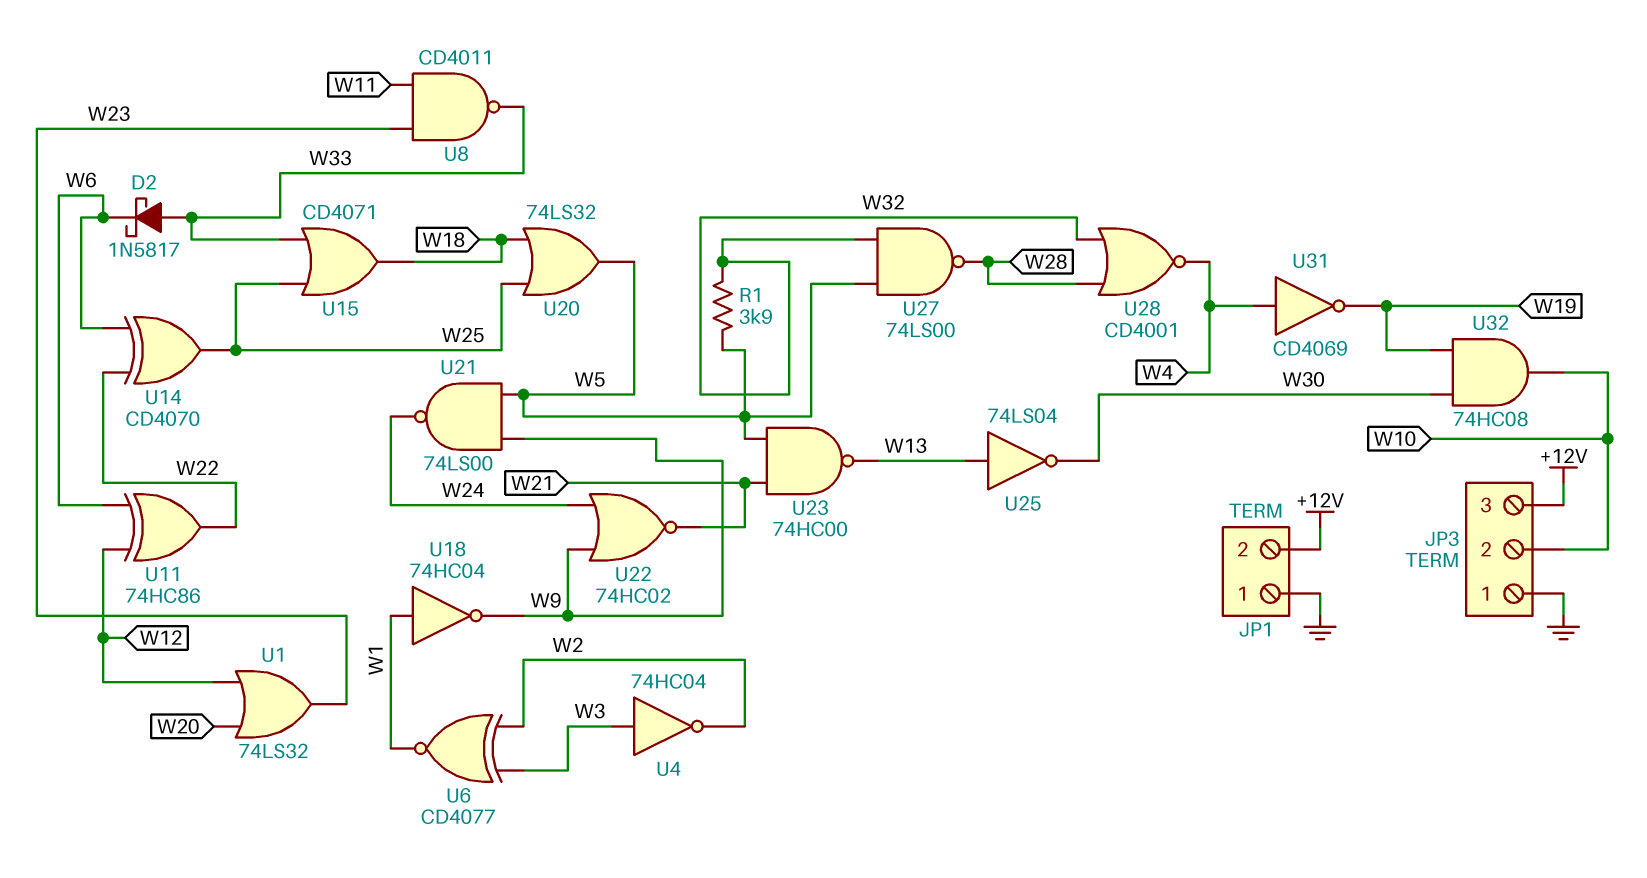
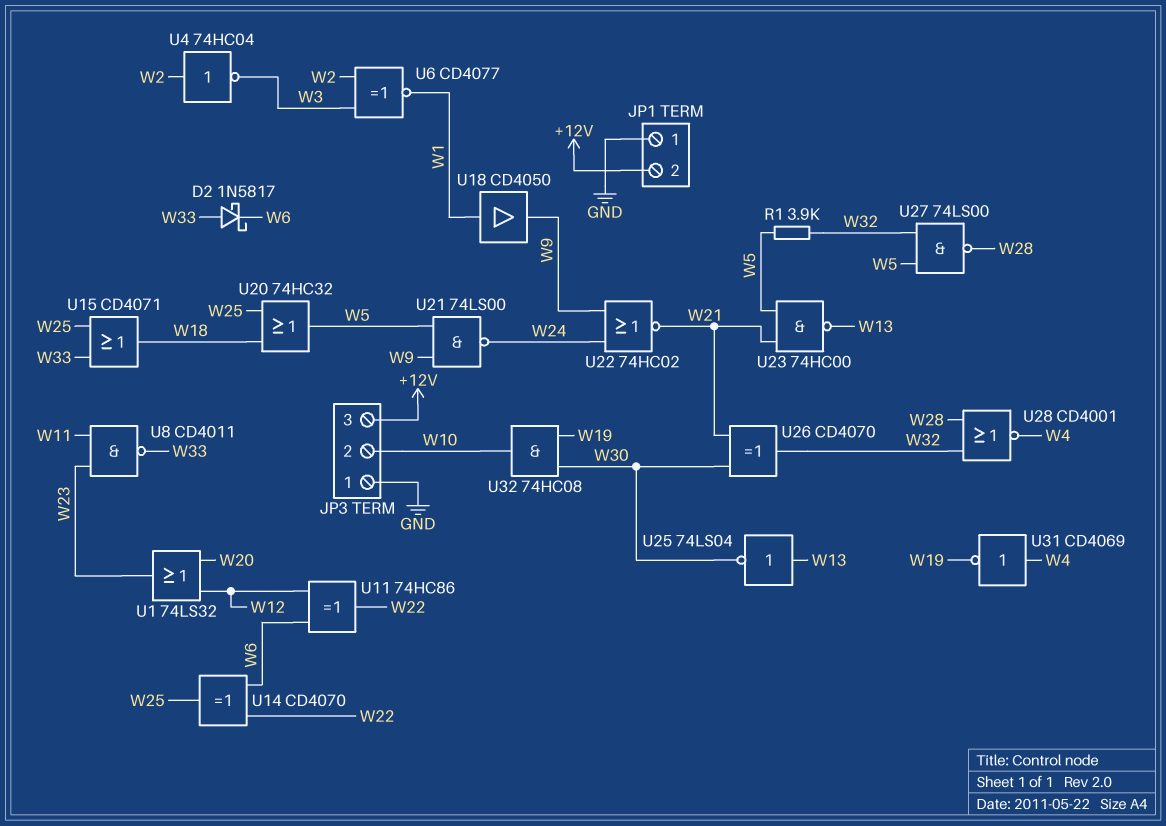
U4: NOT 74HC04 (in W3, out W2) -> NOT 74HC04 (in W2, out W3)
U18: NOT 74HC04 (in W1, out W9) -> buffer CD4050 (in W1, out W9)
U20: OR 74LS32 (in W18, in W25, out W5) -> OR 74HC32 (in W18, in W25, out W5)
U26: none -> XOR CD4070 (in W21, in W30, out W32)

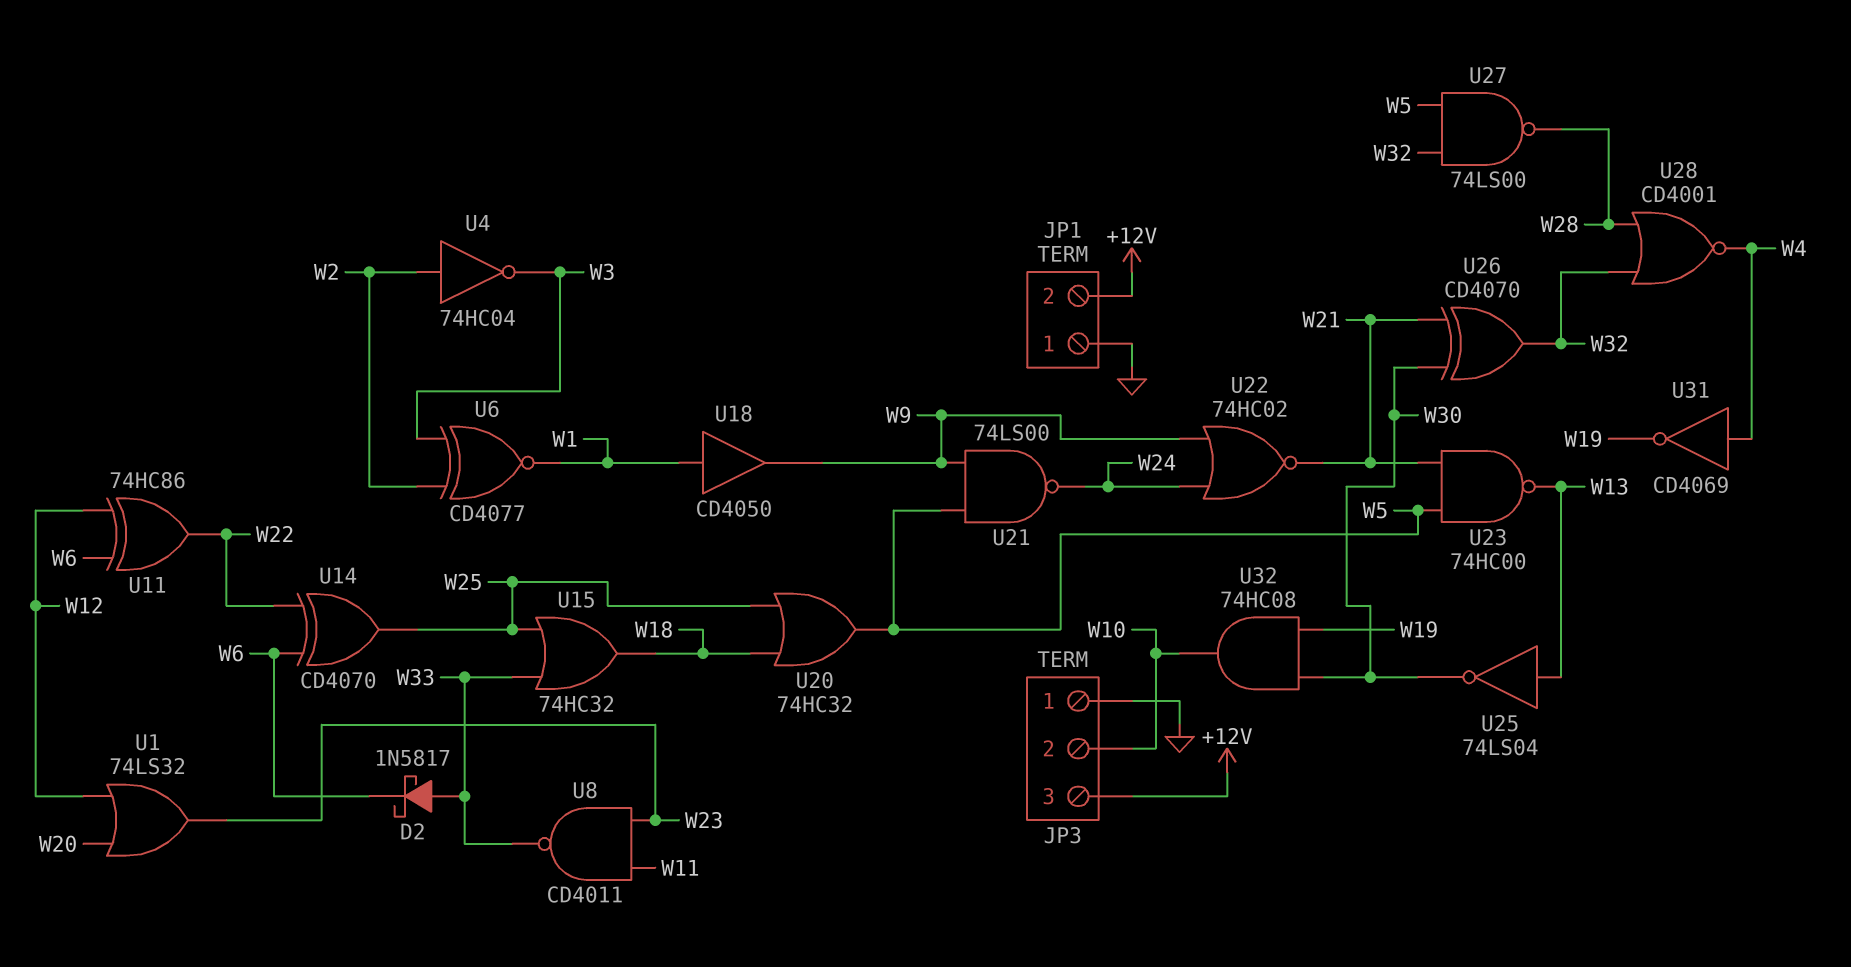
R1: 3.9k (W5, W32) -> none
U15: OR CD4071 (in W25, in W33, out W18) -> OR 74HC32 (in W25, in W33, out W18)

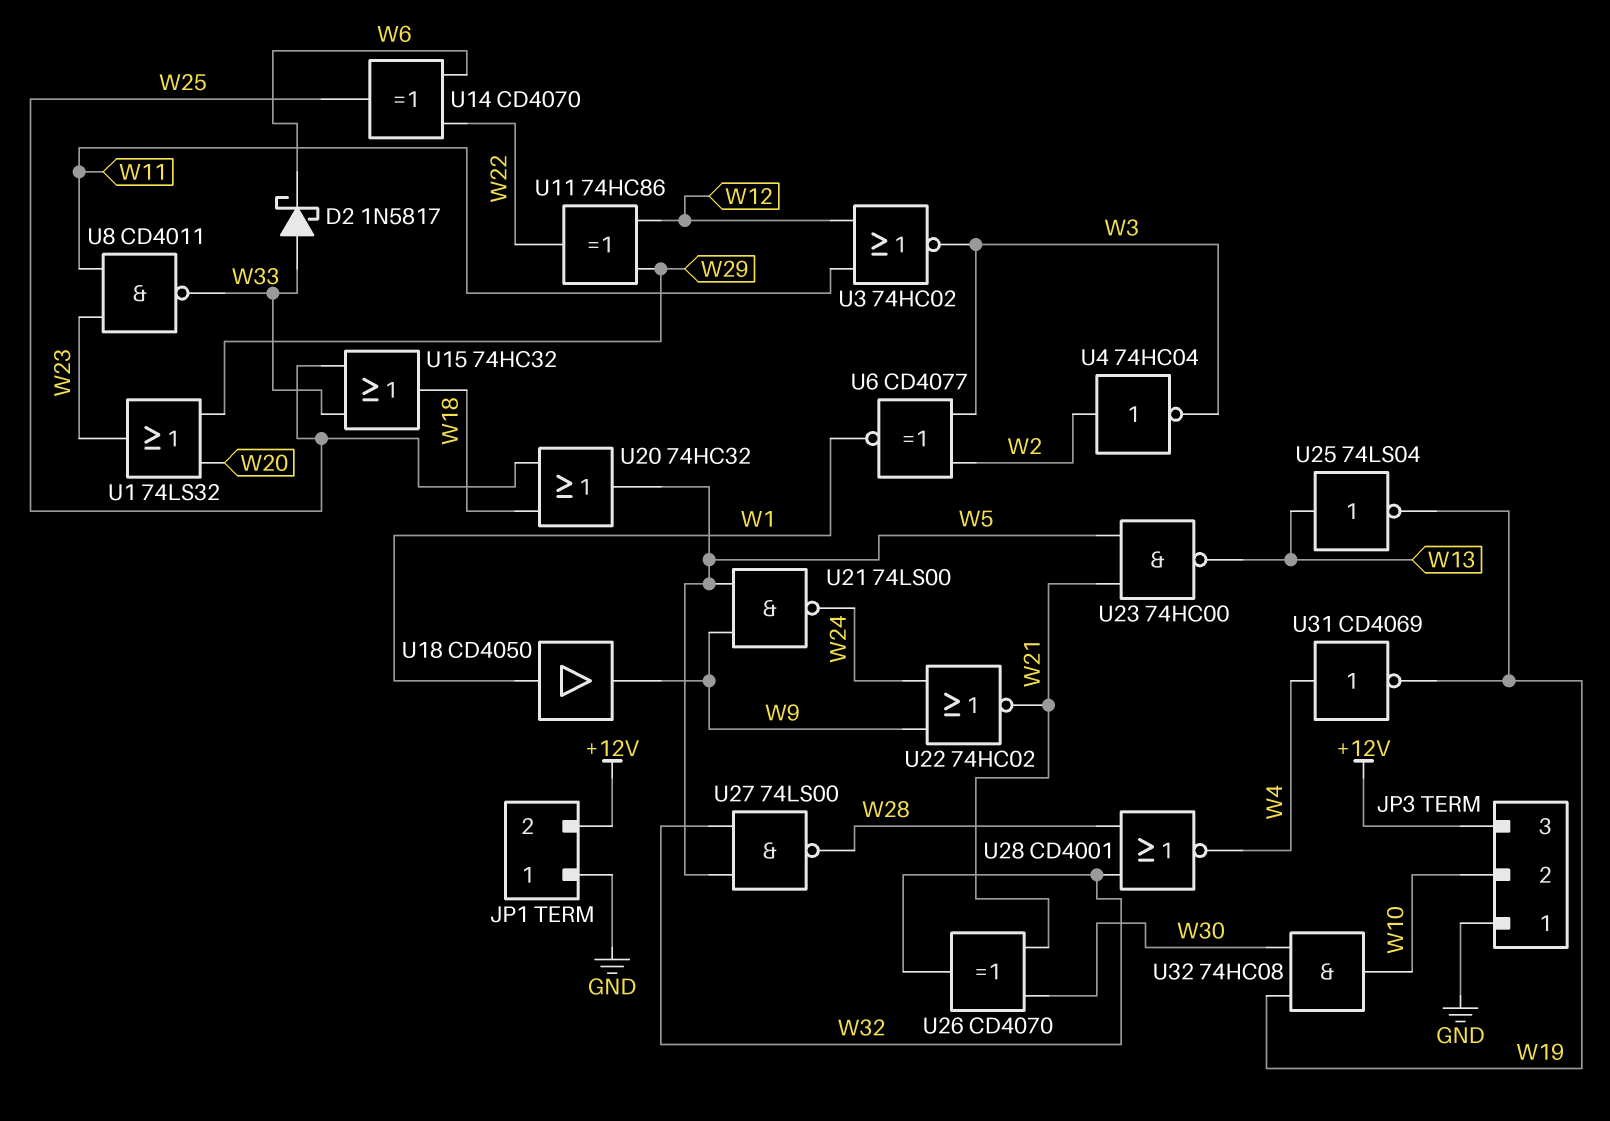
U1: OR 74LS32 (in W12, in W20, out W23) -> OR 74LS32 (in W20, in W29, out W23)
U3: none -> NOR 74HC02 (in W11, in W12, out W3)
U11: XOR 74HC86 (in W6, in W12, out W22) -> XOR 74HC86 (in W12, in W29, out W22)
U25: NOT 74LS04 (in W13, out W30) -> NOT 74LS04 (in W13, out W19)

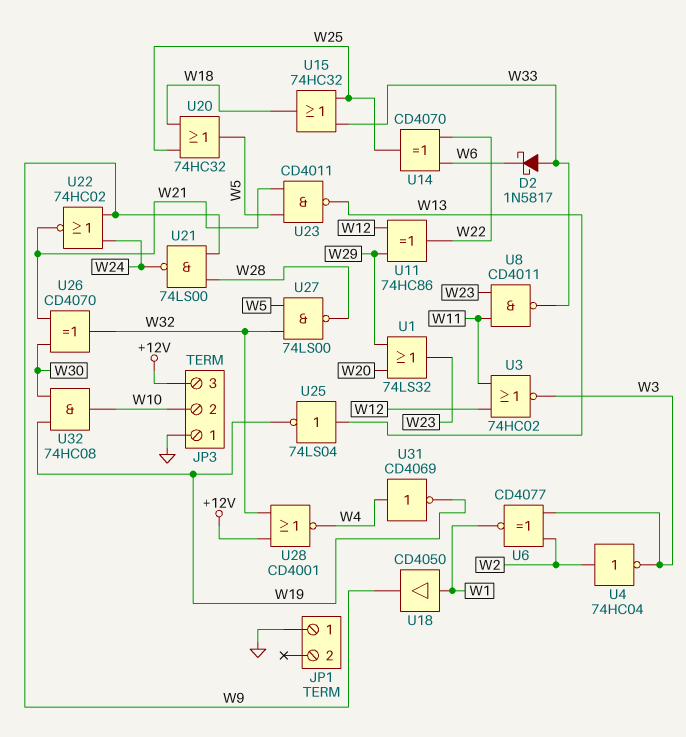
JP1 pin 2: +12V -> none
U21: NAND 74LS00 (in W5, in W9, out W24) -> NAND 74LS00 (in W9, in W28, out W24)
U23: NAND 74HC00 (in W5, in W21, out W13) -> NAND CD4011 (in W5, in W21, out W13)
U28: NOR CD4001 (in W28, in W32, out W4) -> NOR CD4001 (in +12V, in W32, out W4)

